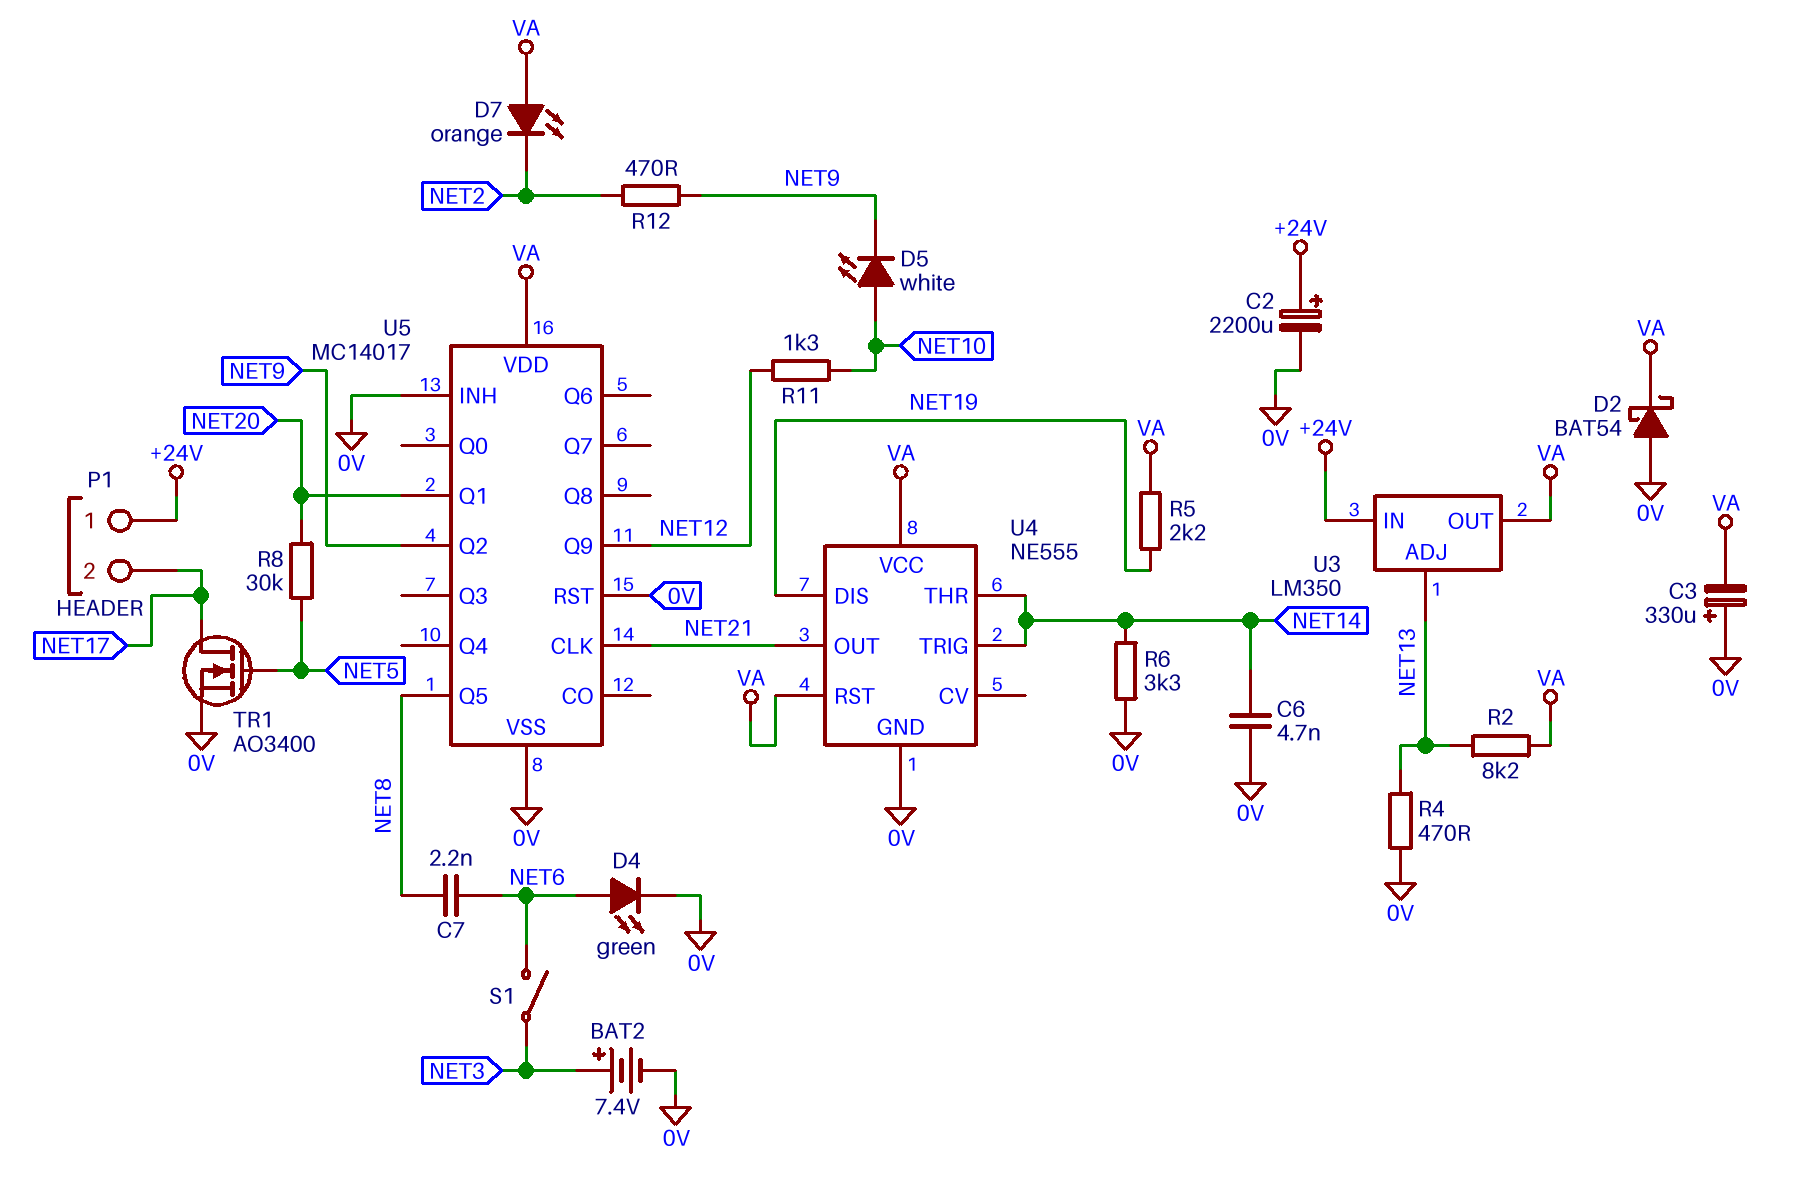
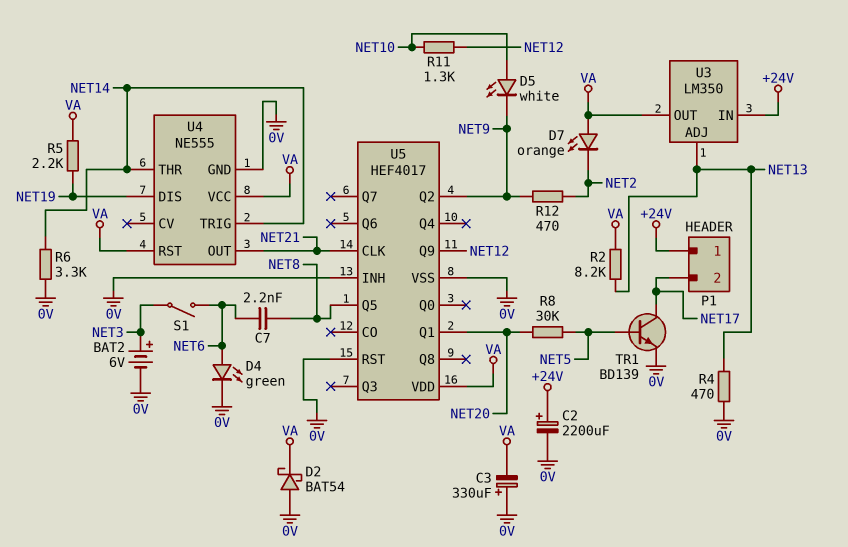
BAT2: 7.4V (plus NET3, minus 0V) -> 6V (plus NET3, minus 0V)
C6: 4.7nF (0V, NET14) -> none
TR1: NMOS AO3400 (G NET5, D NET17, S 0V) -> NPN BD139 (B NET5, C NET17, E 0V)
U5: MC14017 -> HEF4017

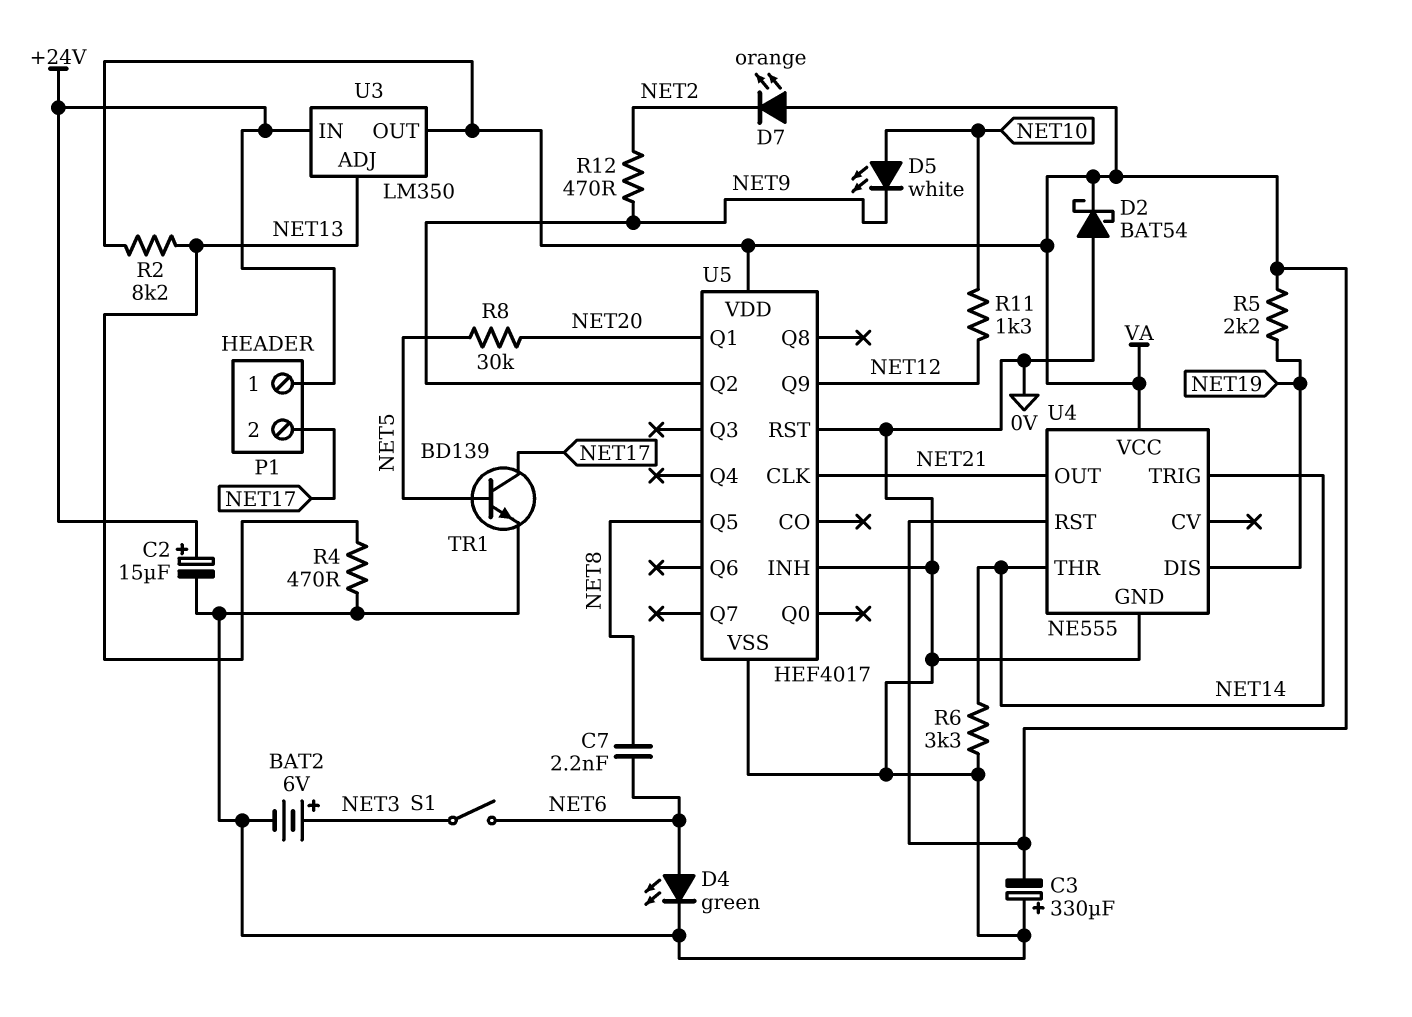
C2: 2200uF (plus +24V, minus 0V) -> 15uF (plus +24V, minus 0V)

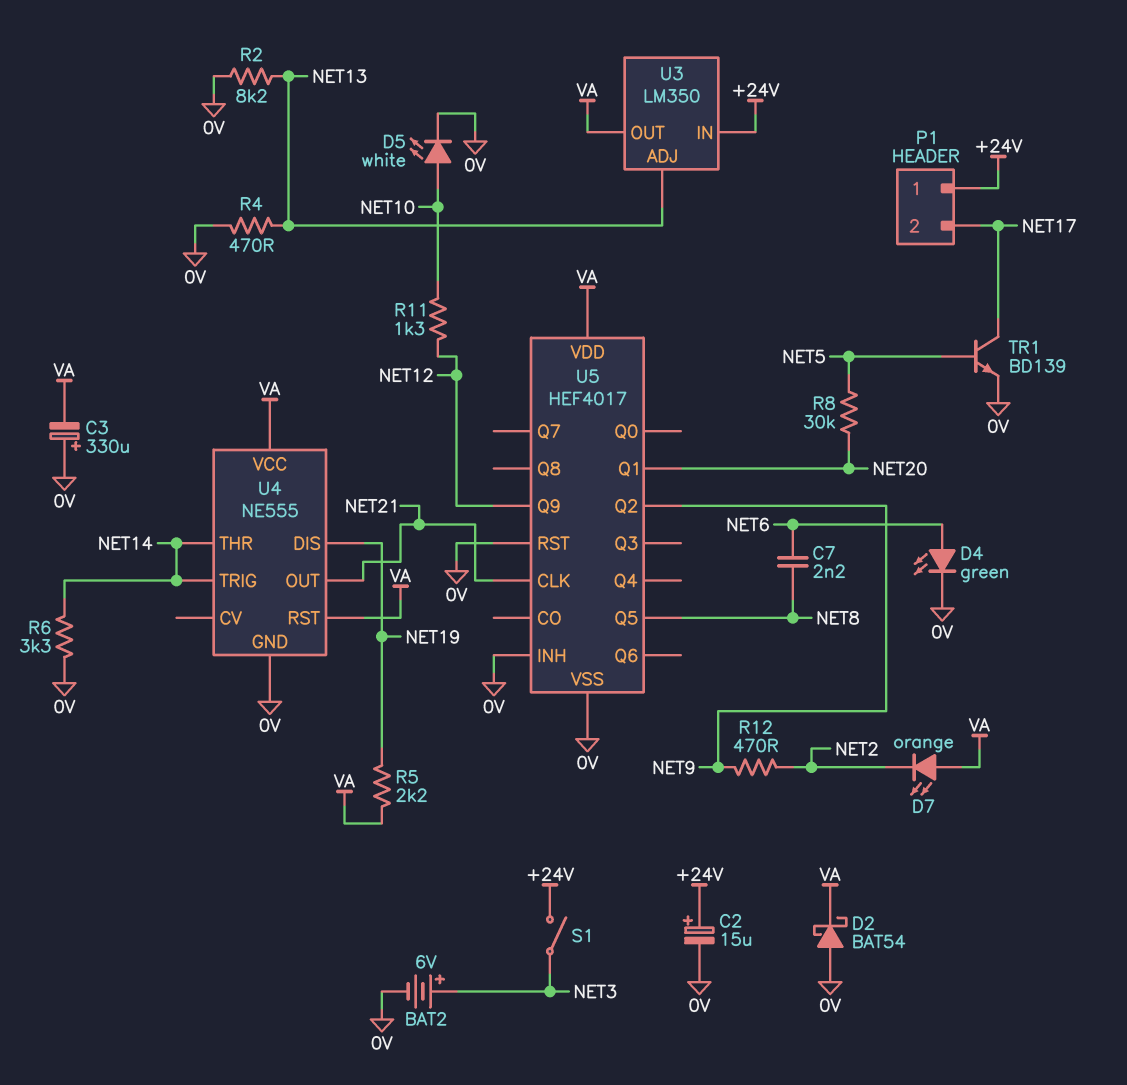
D5: LED white (A NET10, K NET9) -> LED white (A NET10, K 0V)
R2: 8.2k (NET13, VA) -> 8.2k (0V, NET13)
S1: switch (NET3, NET6) -> switch (+24V, NET3)

